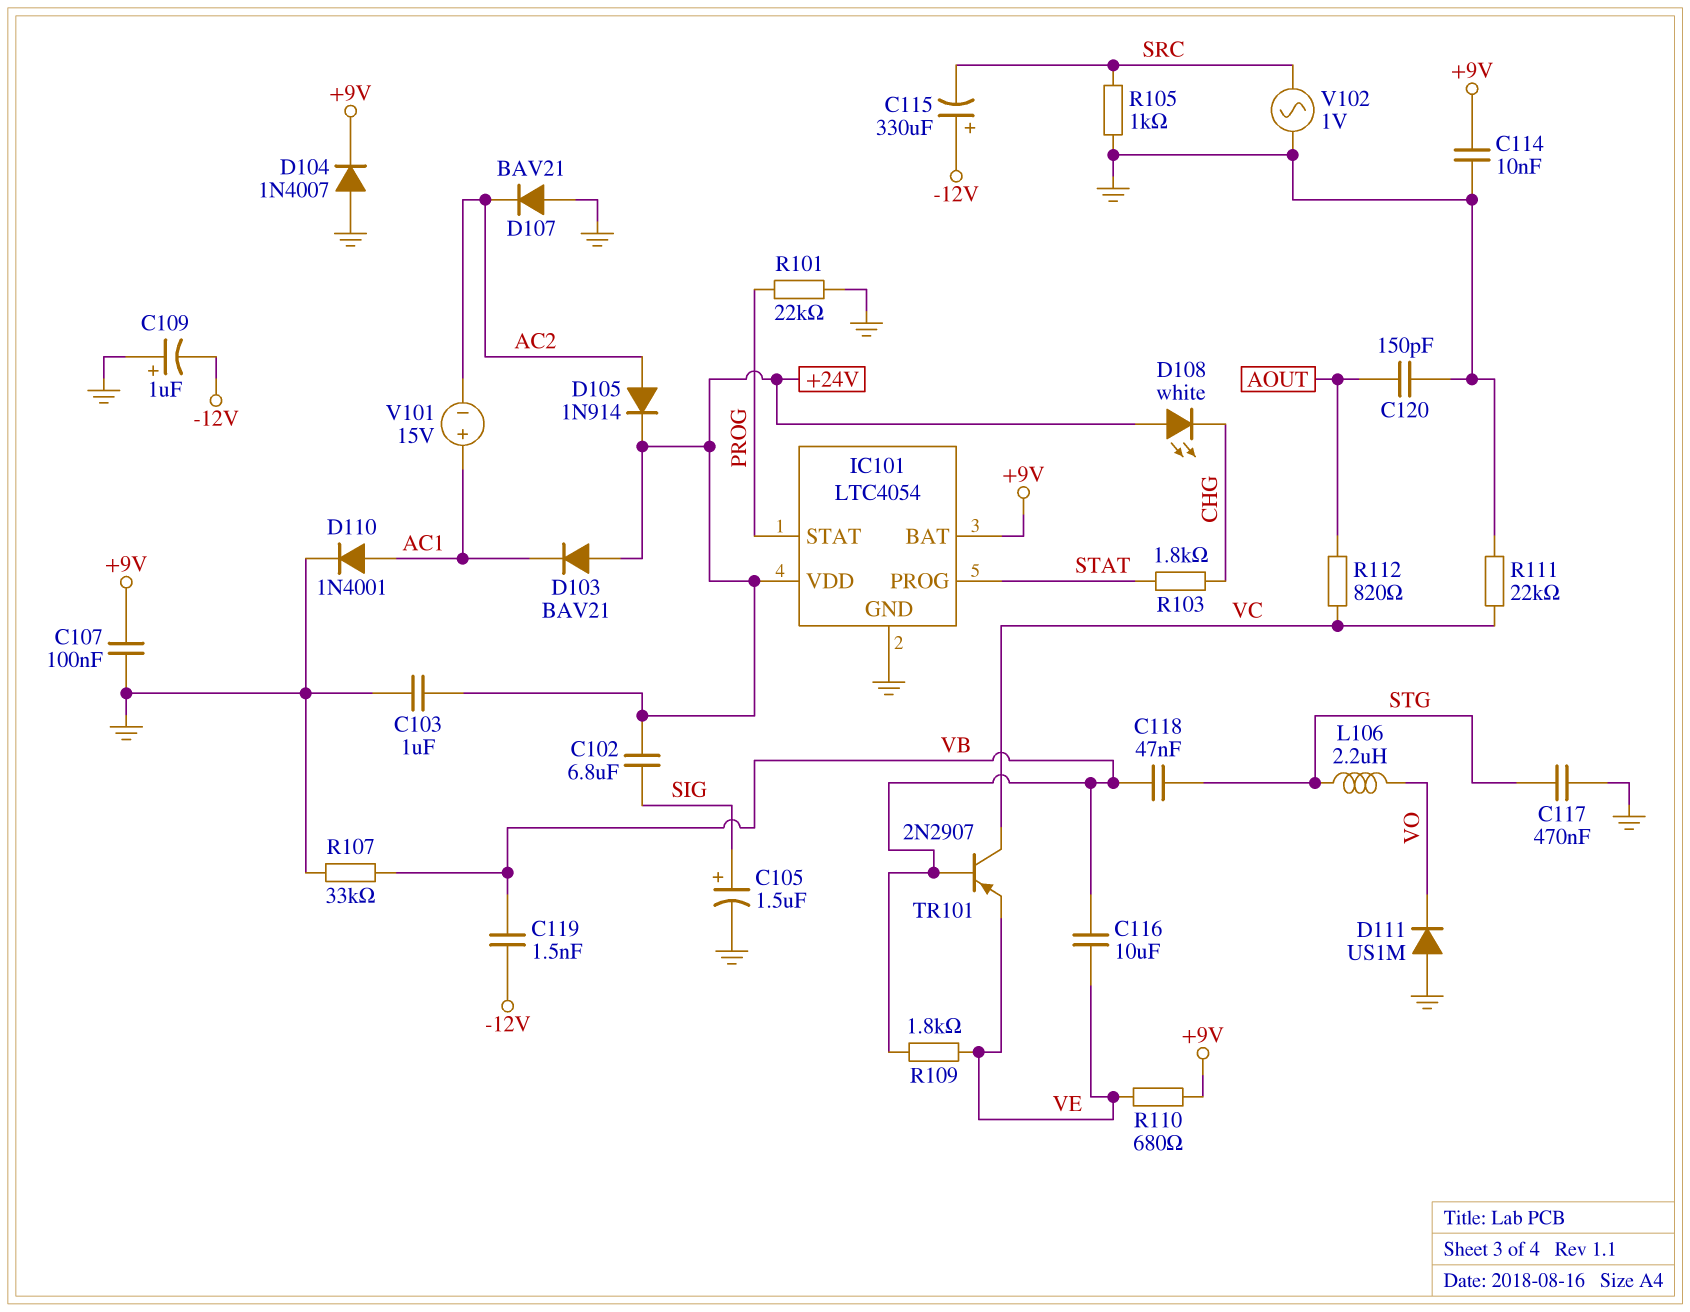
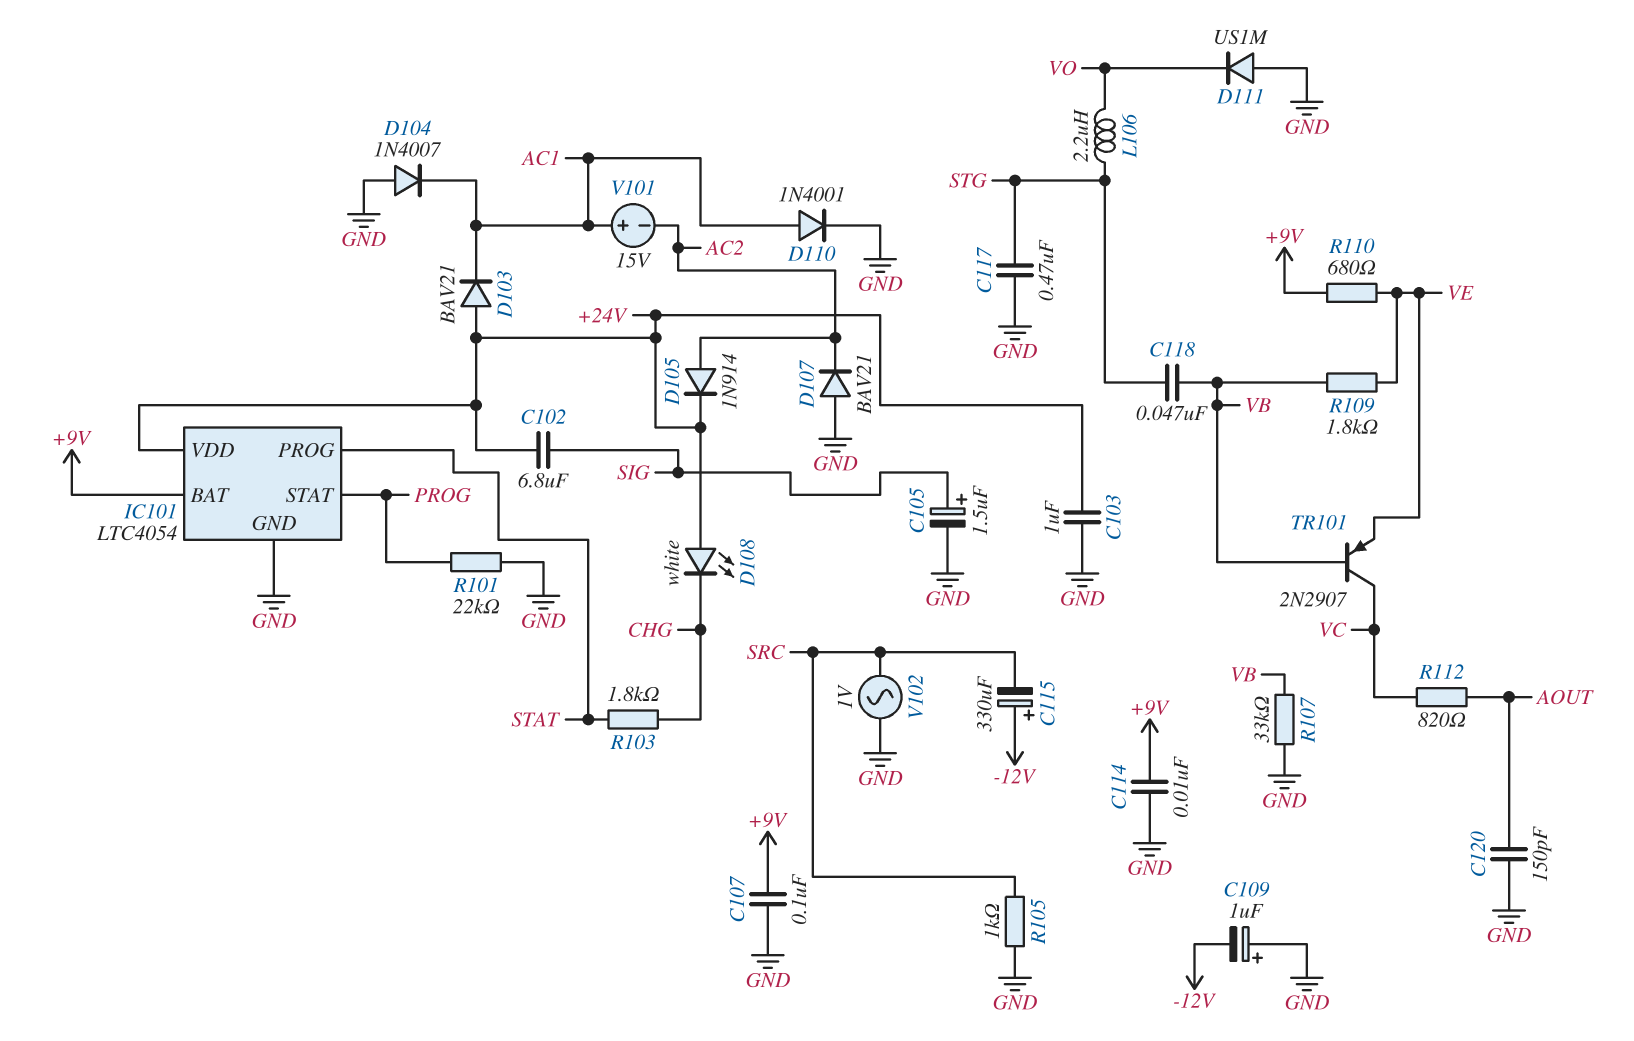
C116: 10uF (VB, VE) -> none
C119: 1.5nF (-12V, VB) -> none
D104: diode 1N4007 (A GND, K +9V) -> diode 1N4007 (A GND, K AC1)
R111: 22k (GND, VC) -> none

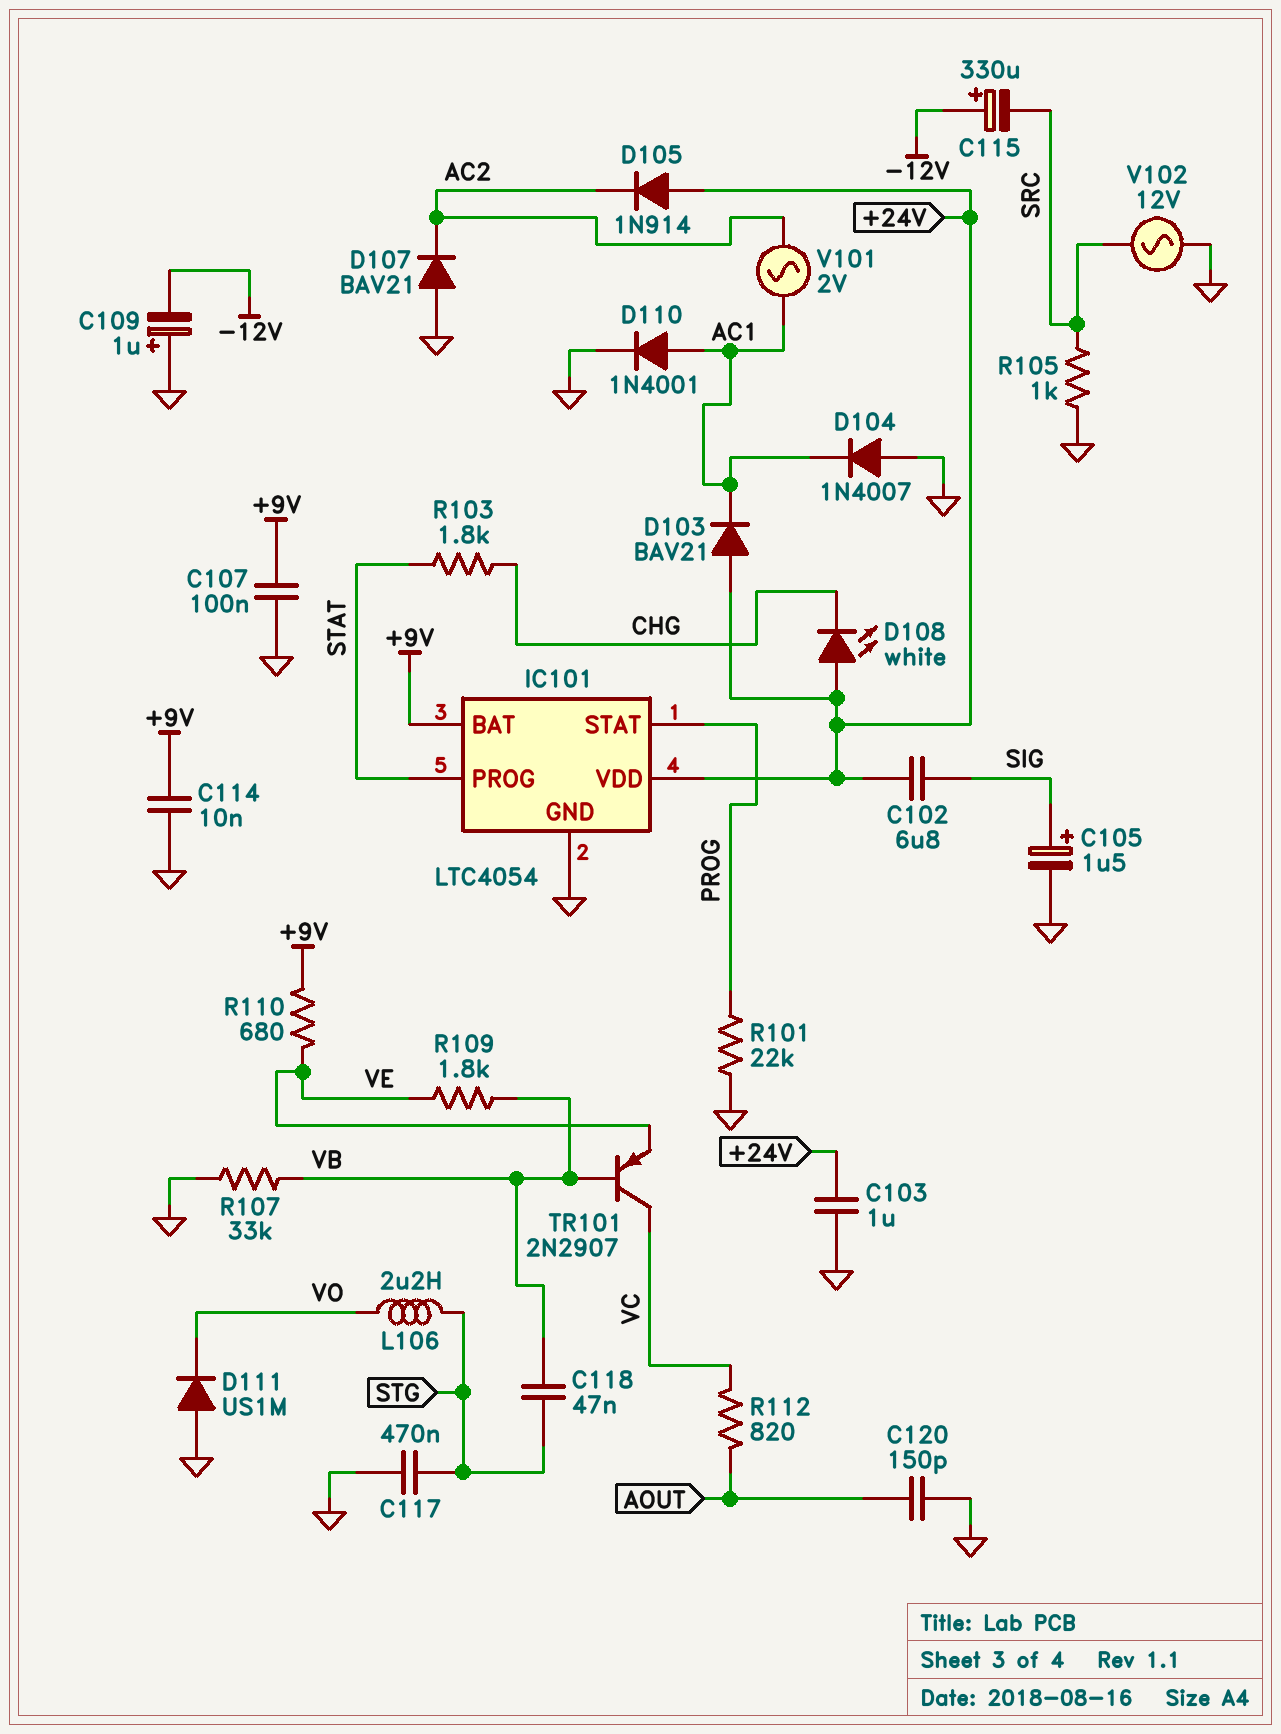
D105: diode 1N914 (A AC2, K +24V) -> diode 1N914 (A +24V, K AC2)
V101: 15V (plus AC1, minus AC2) -> AC 2V (AC1, AC2)
V102: AC 1V (GND, SRC) -> AC 12V (GND, SRC)

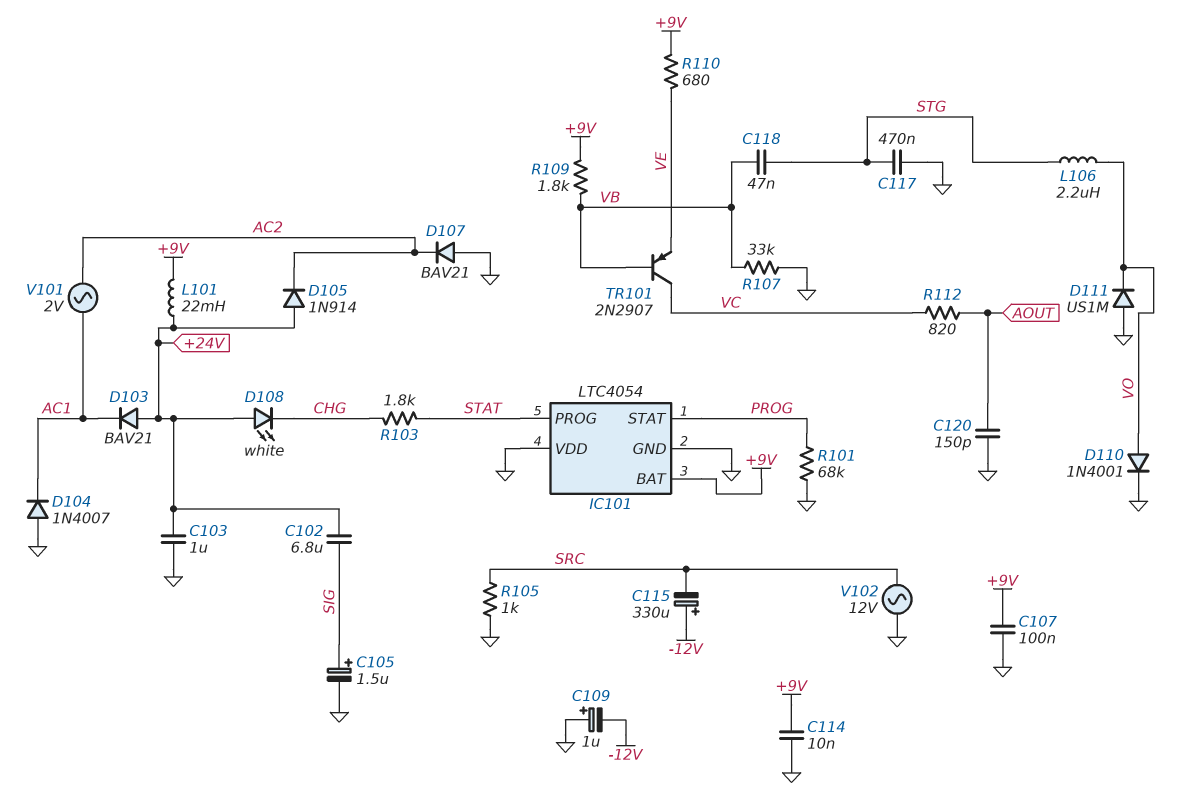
D110: diode 1N4001 (A AC1, K GND) -> diode 1N4001 (A VO, K GND)
IC101 pin VDD: +24V -> GND
L101: none -> 22mH (+9V, +24V)
R101: 22k (GND, PROG) -> 68k (GND, PROG)
R109: 1.8k (VB, VE) -> 1.8k (+9V, VB)

